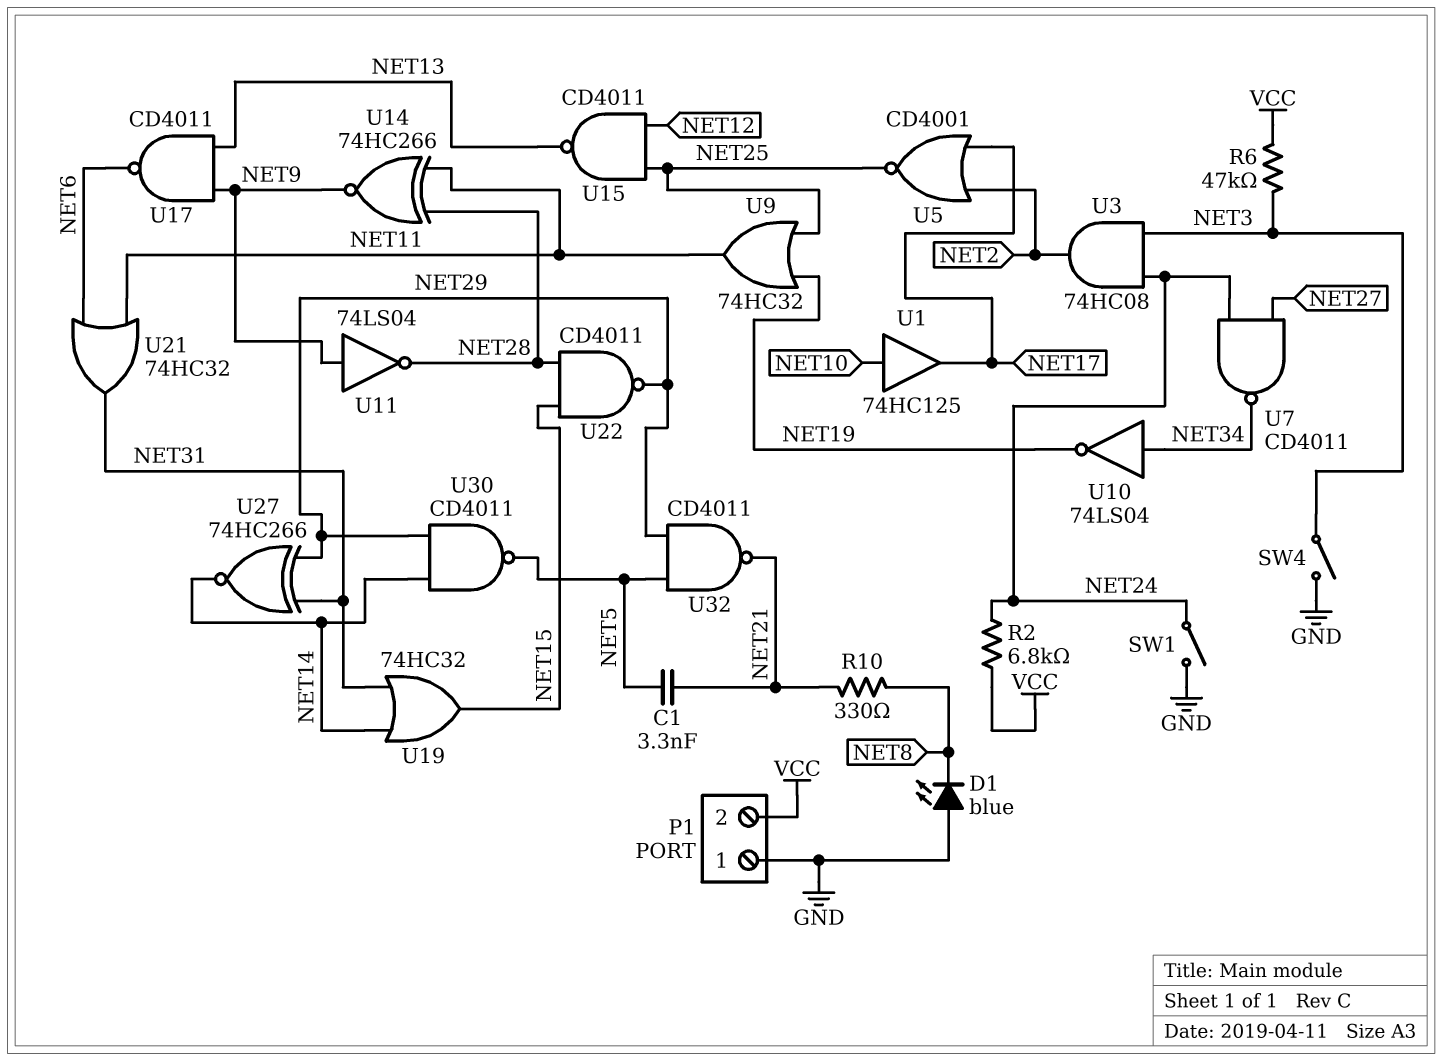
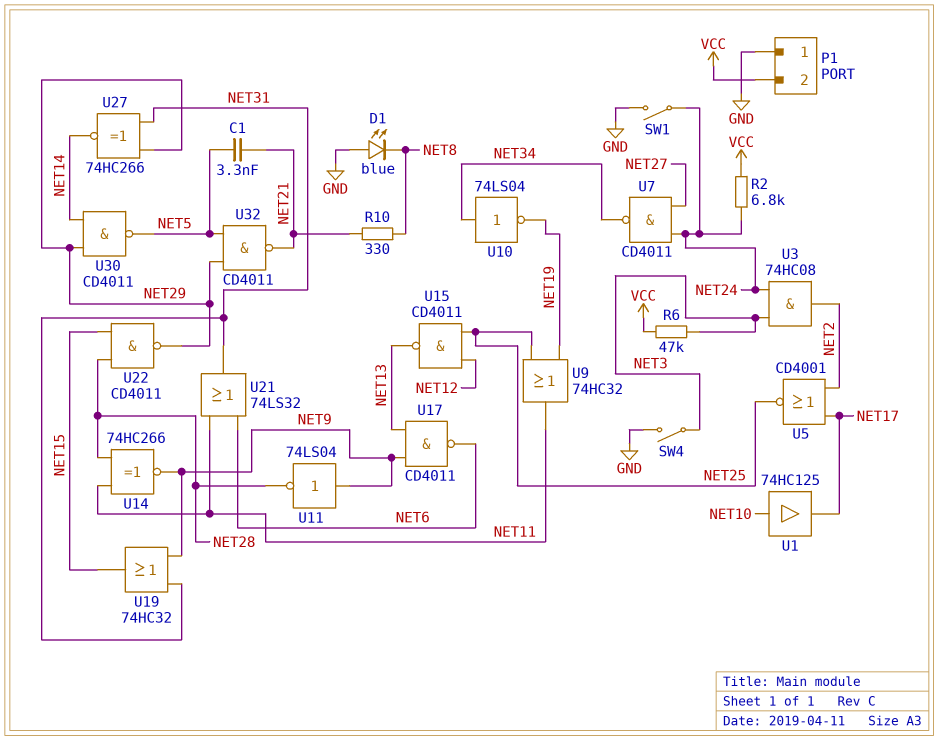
U19: OR 74HC32 (in NET14, in NET31, out NET15) -> OR 74HC32 (in NET9, in NET31, out NET15)
U21: OR 74HC32 (in NET6, in NET11, out NET31) -> OR 74LS32 (in NET6, in NET11, out NET31)

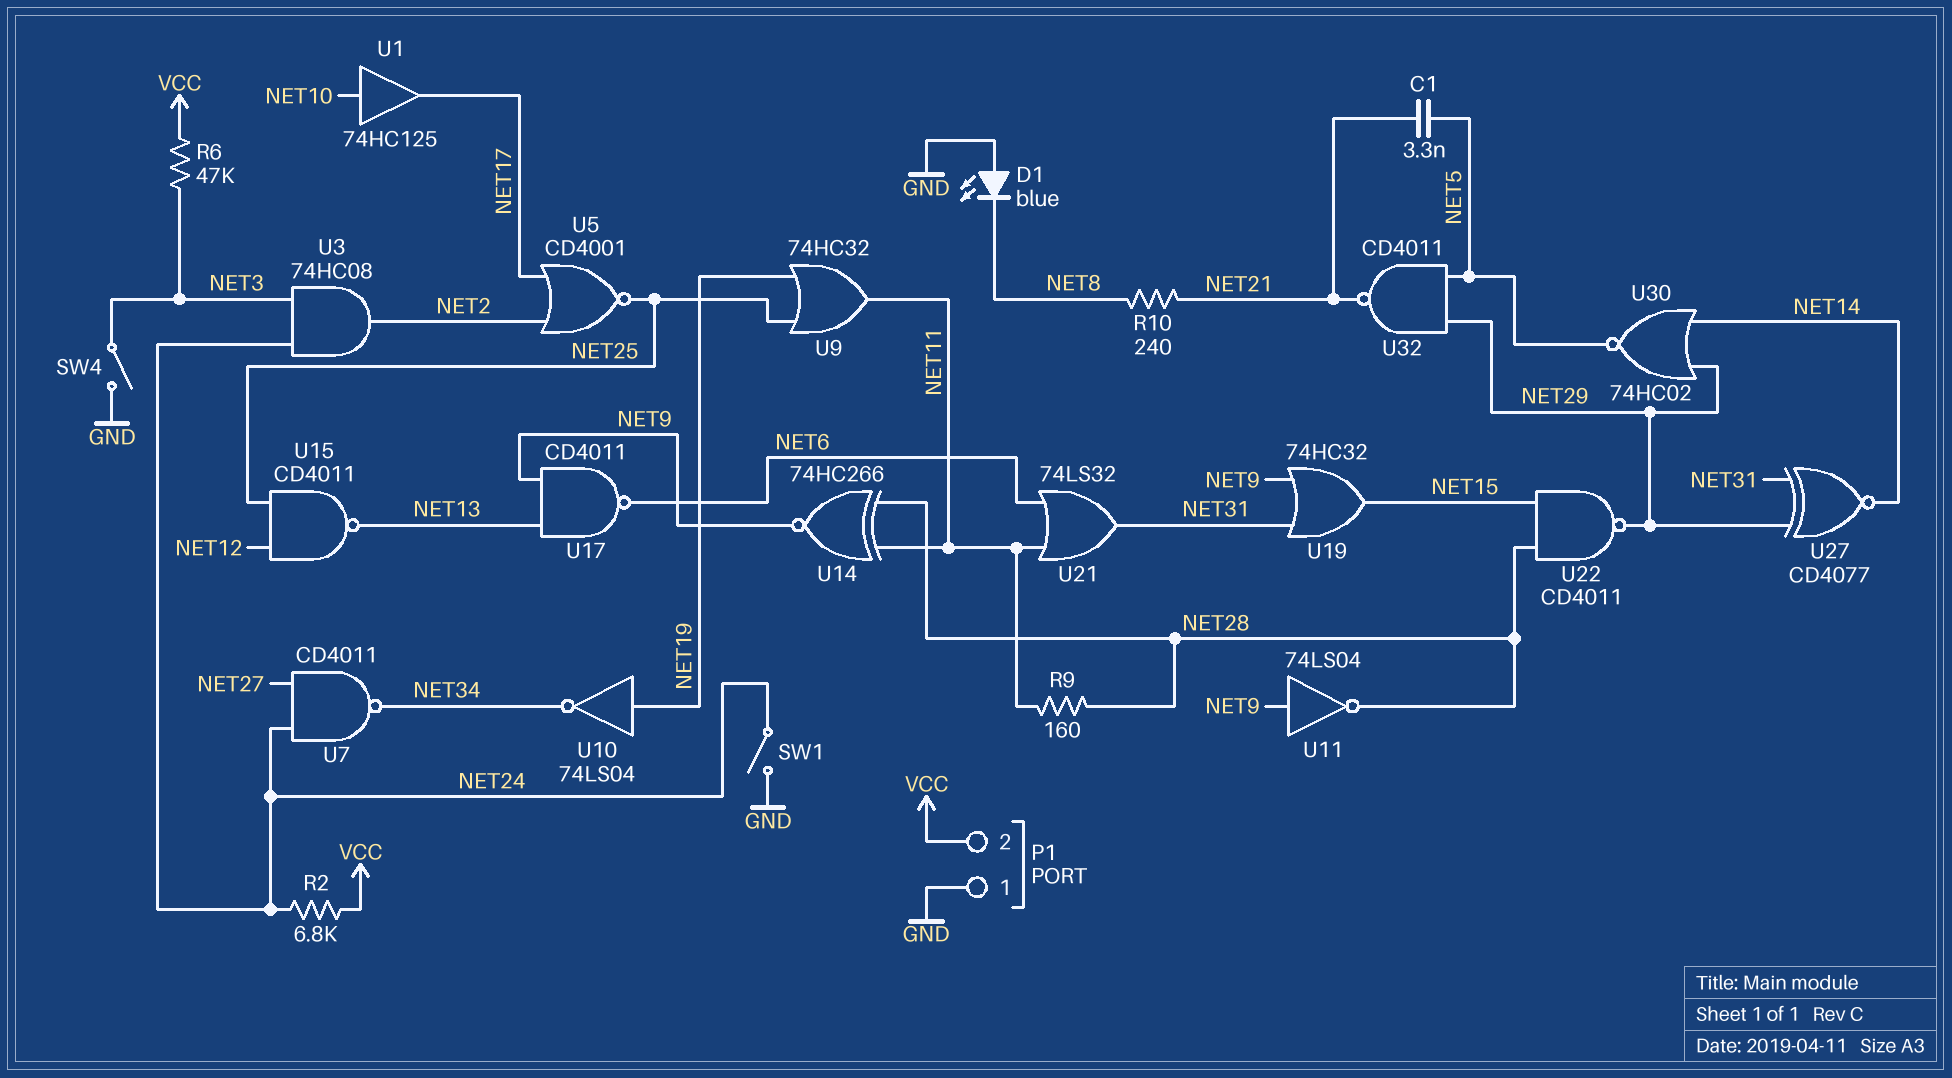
R9: none -> 160 (NET11, NET28)
R10: 330 (NET8, NET21) -> 240 (NET8, NET21)
U10: NOT 74LS04 (in NET34, out NET19) -> NOT 74LS04 (in NET19, out NET34)
U27: XNOR 74HC266 (in NET29, in NET31, out NET14) -> XNOR CD4077 (in NET29, in NET31, out NET14)
U30: NAND CD4011 (in NET14, in NET29, out NET5) -> NOR 74HC02 (in NET14, in NET29, out NET5)

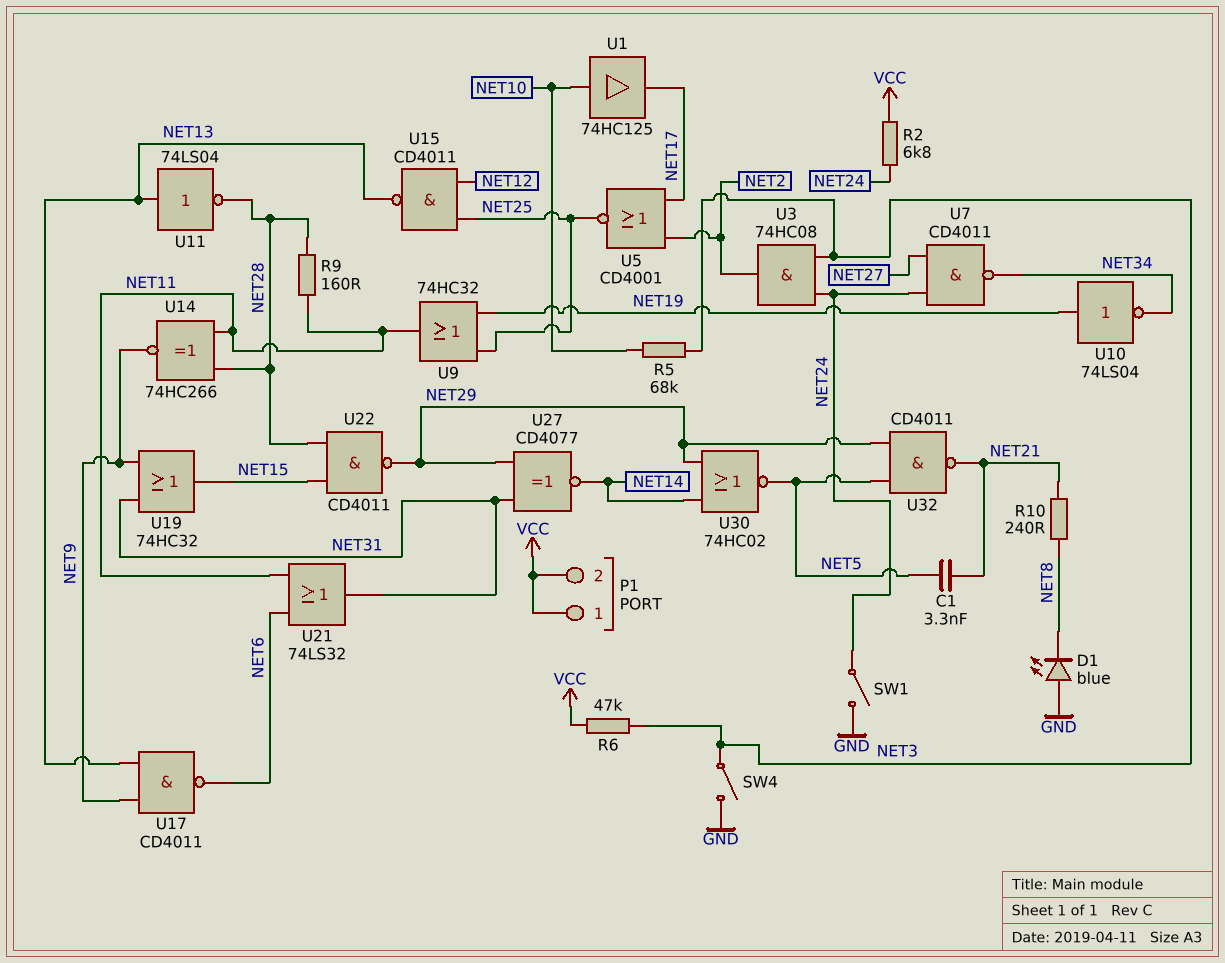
P1 pin 1: GND -> VCC
R5: none -> 68k (NET3, NET10)
U11: NOT 74LS04 (in NET9, out NET28) -> NOT 74LS04 (in NET13, out NET28)

